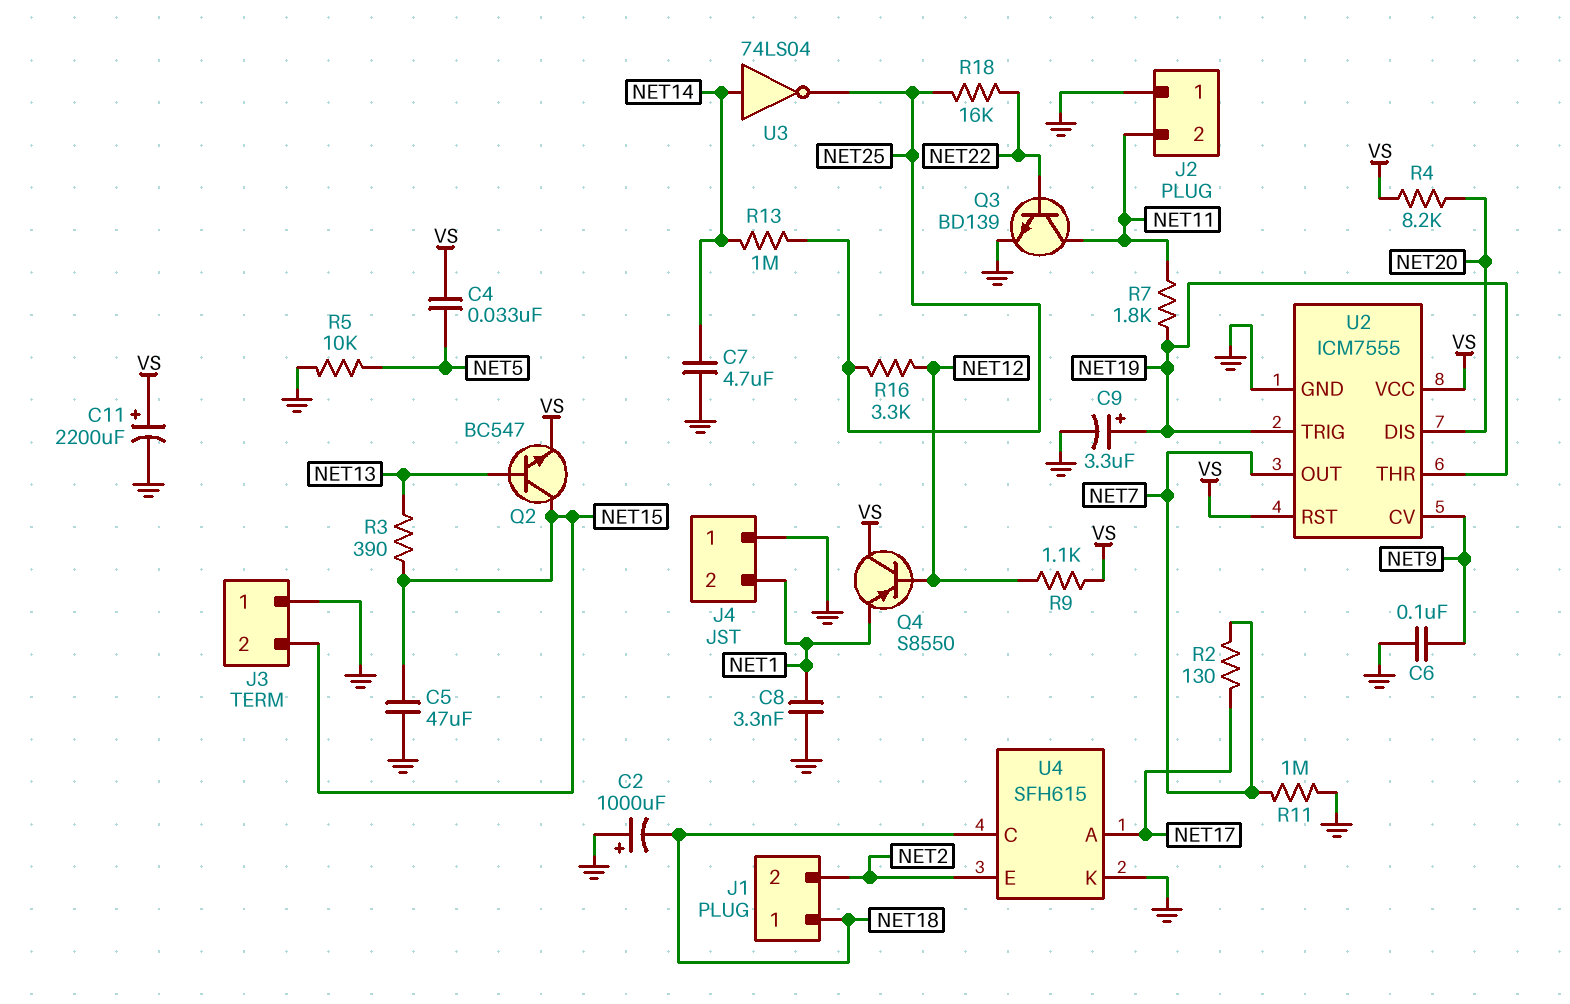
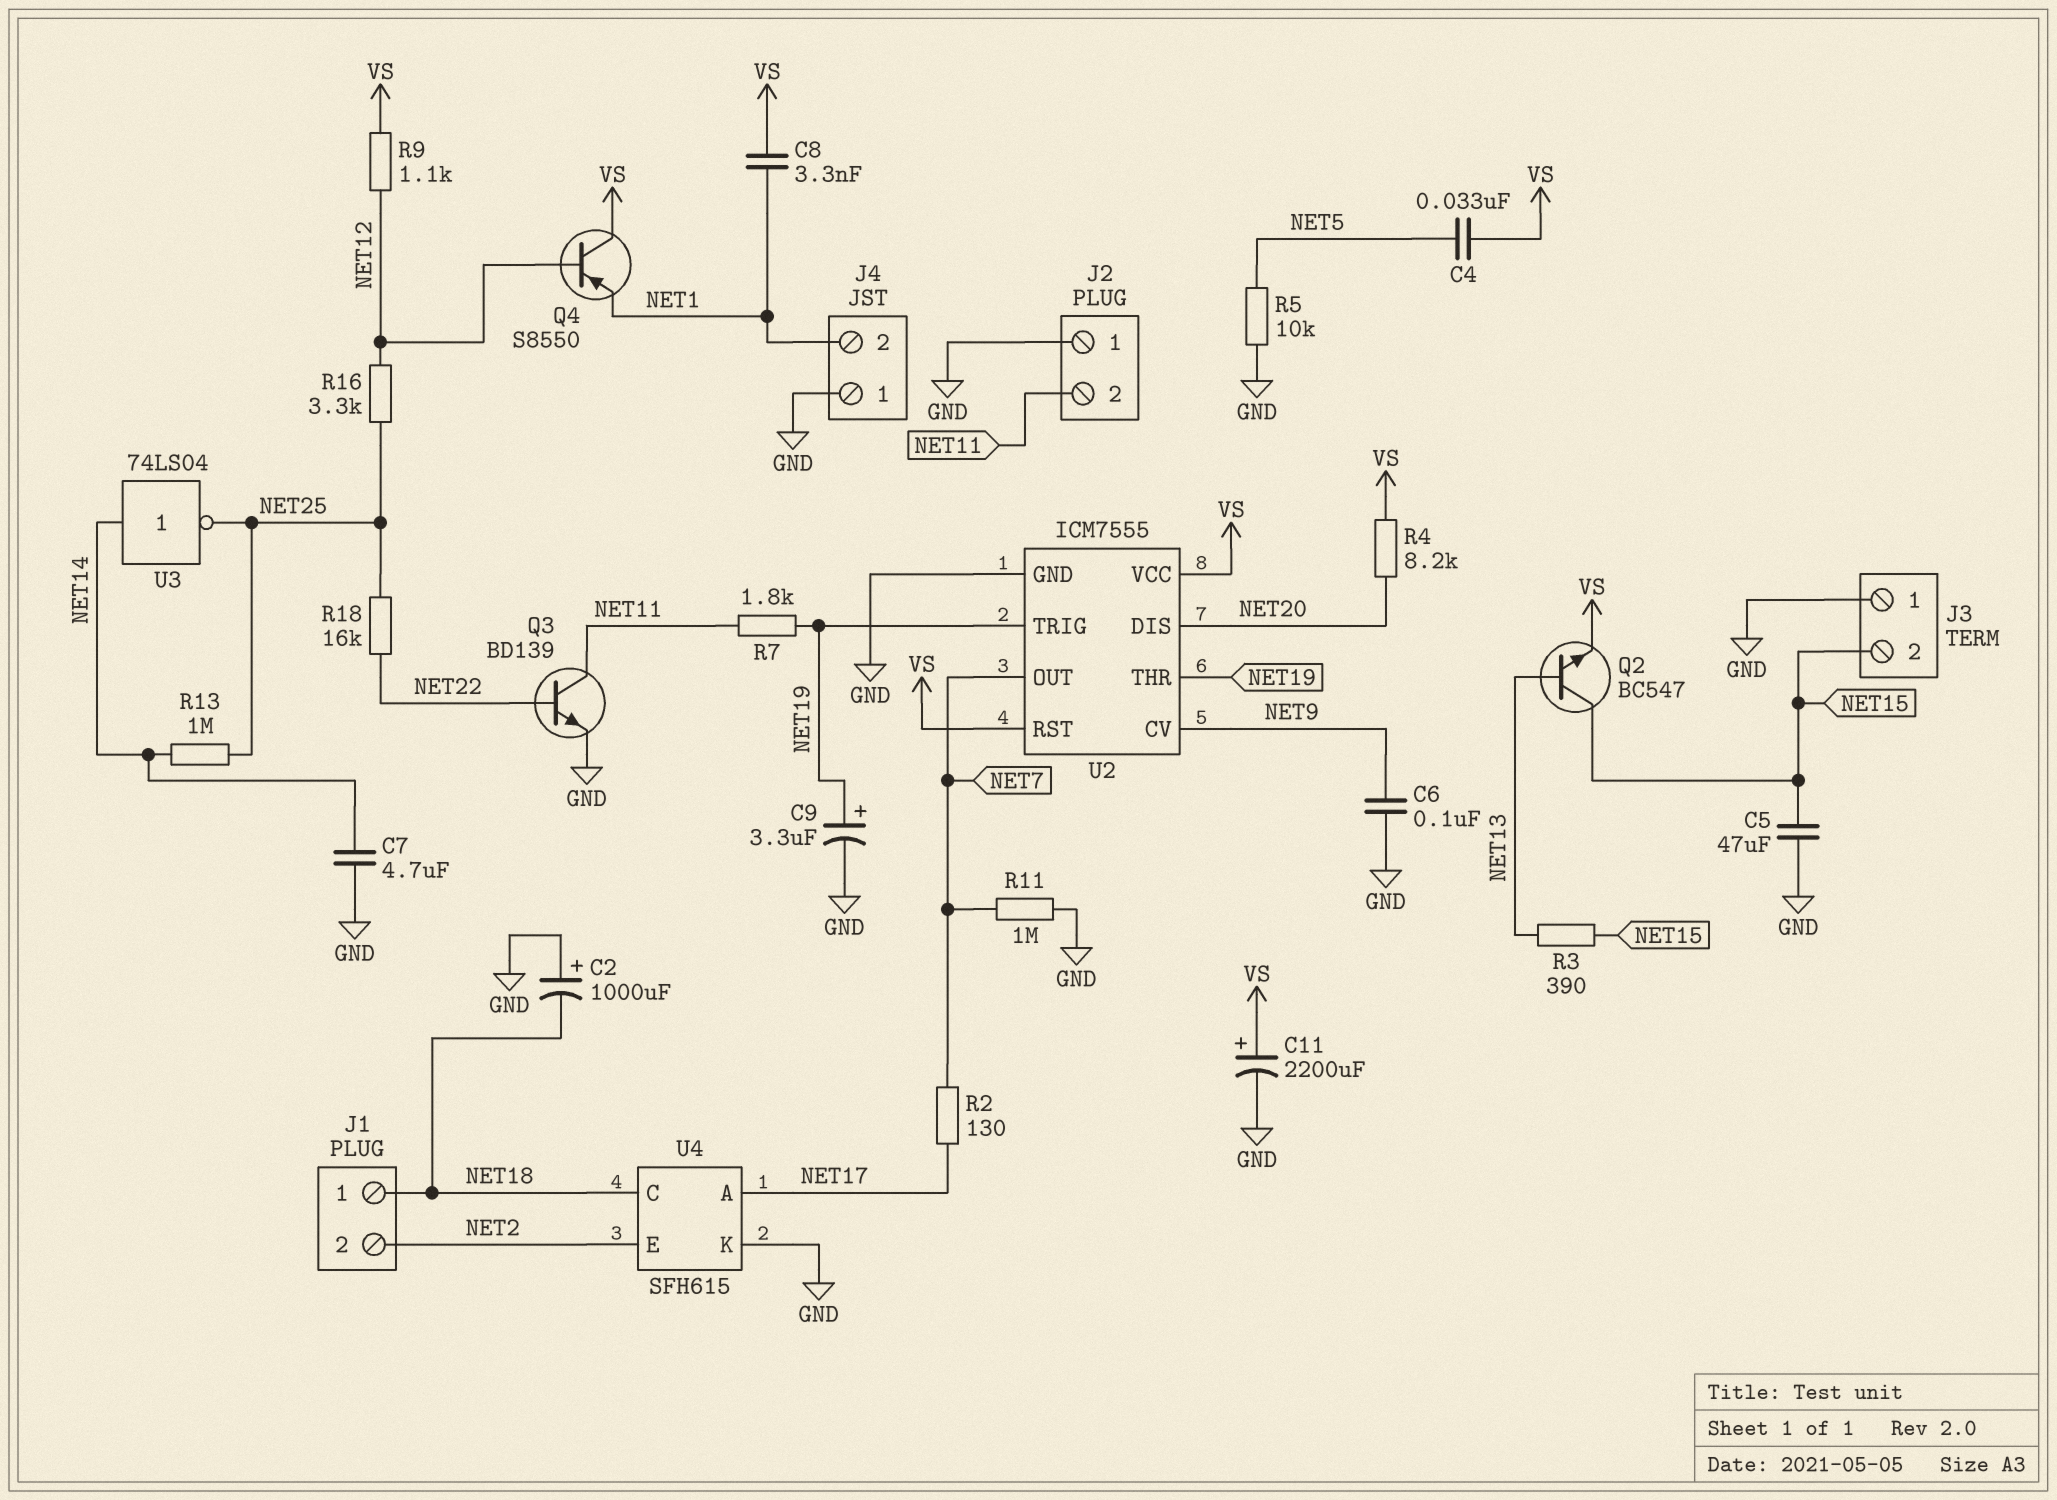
C8: 3.3nF (GND, NET1) -> 3.3nF (NET1, VS)

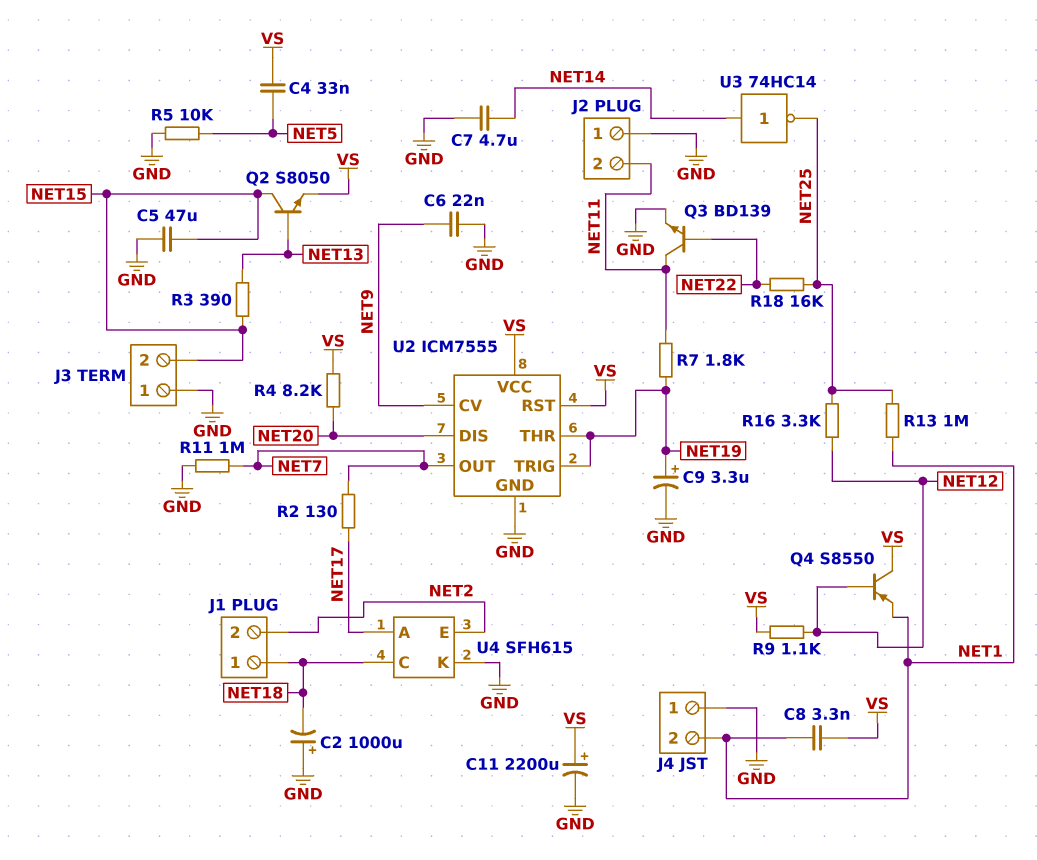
C6: 100nF (GND, NET9) -> 22nF (GND, NET9)
Q2: NPN BC547 (B NET13, C NET15, E VS) -> NPN S8050 (B NET13, C NET15, E VS)
R13: 1M (NET14, NET25) -> 1M (NET1, NET25)
U3: NOT 74LS04 (in NET14, out NET25) -> NOT 74HC14 (in NET14, out NET25)

